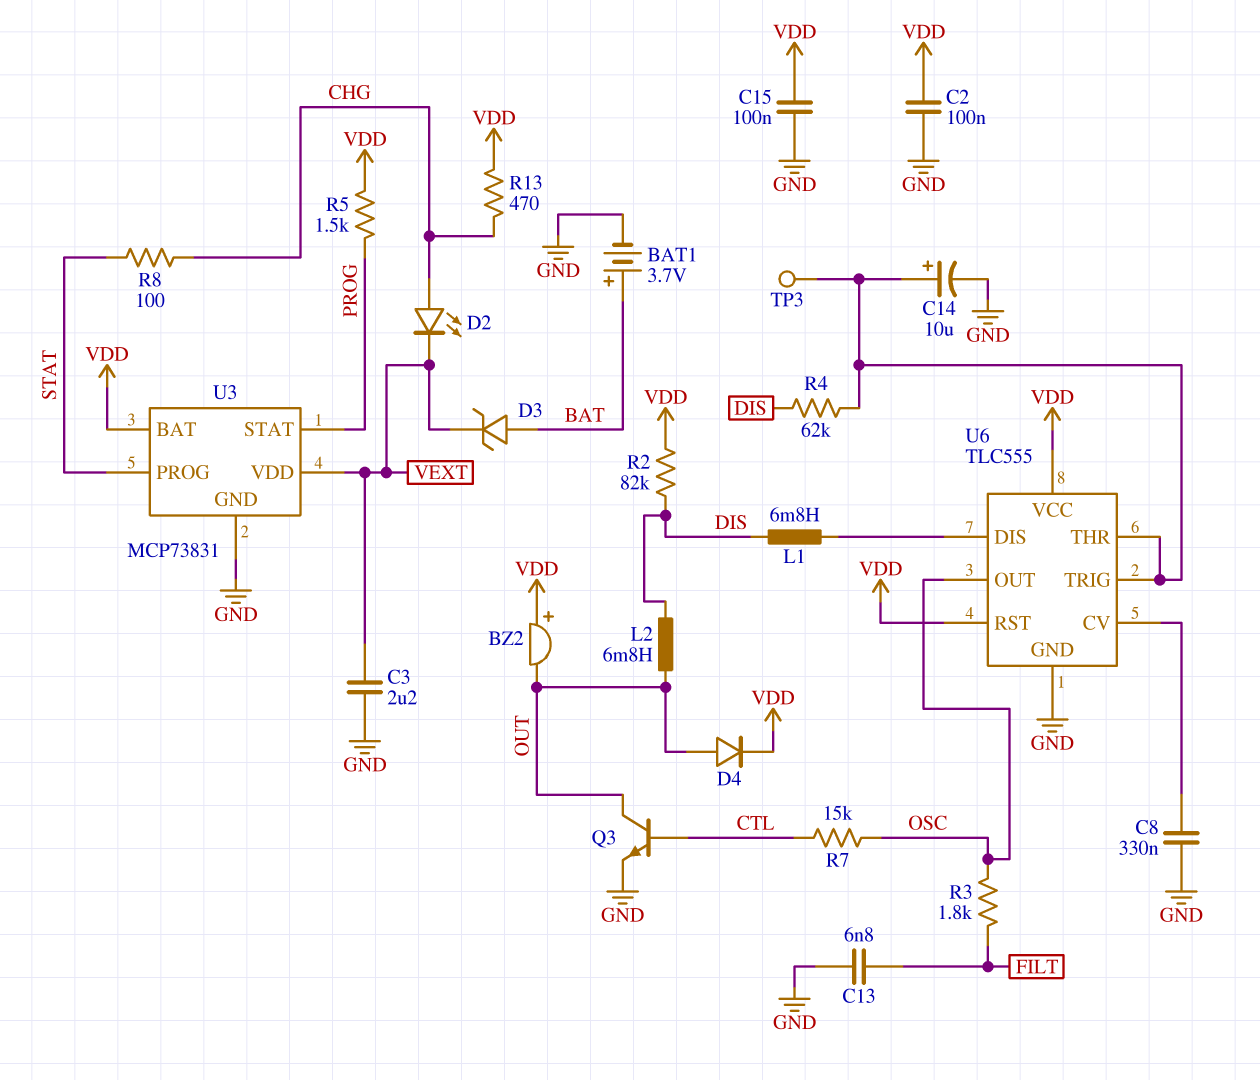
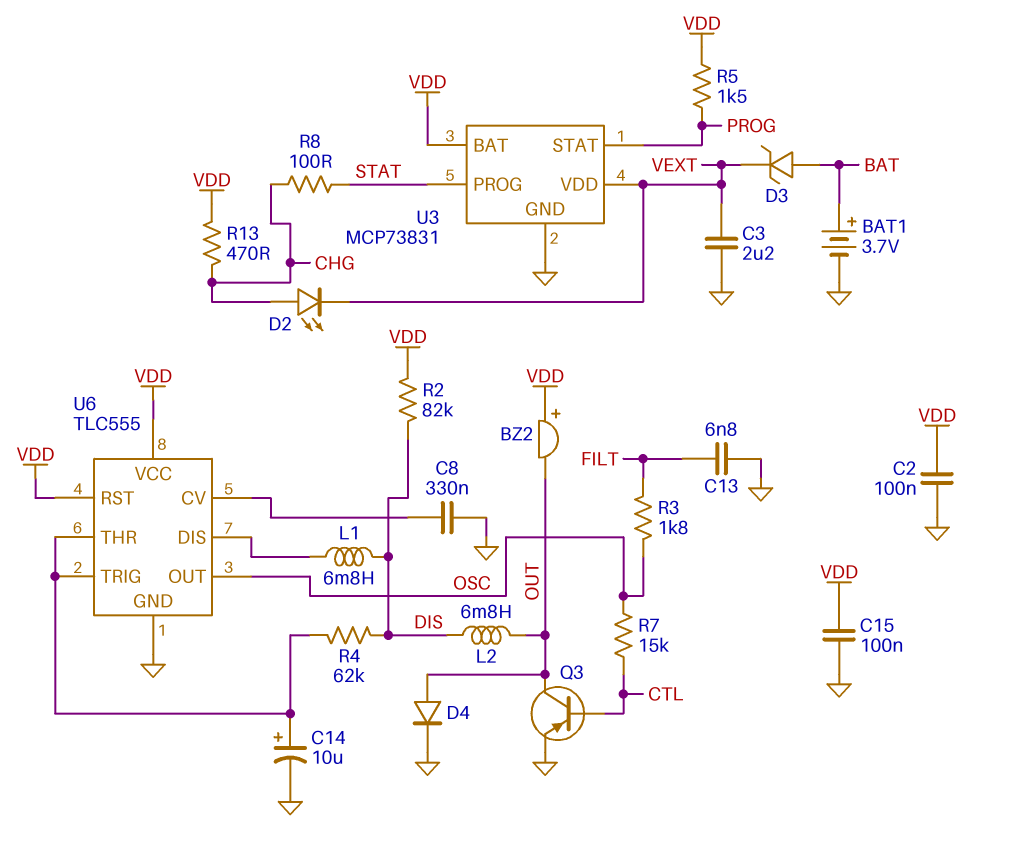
D4: diode (A OUT, K VDD) -> diode (A OUT, K GND)
Q3: NPN (B CTL, C OUT, E GND) -> PNP (B CTL, C OUT, E GND)
TP3: test point (U6/THR) -> none

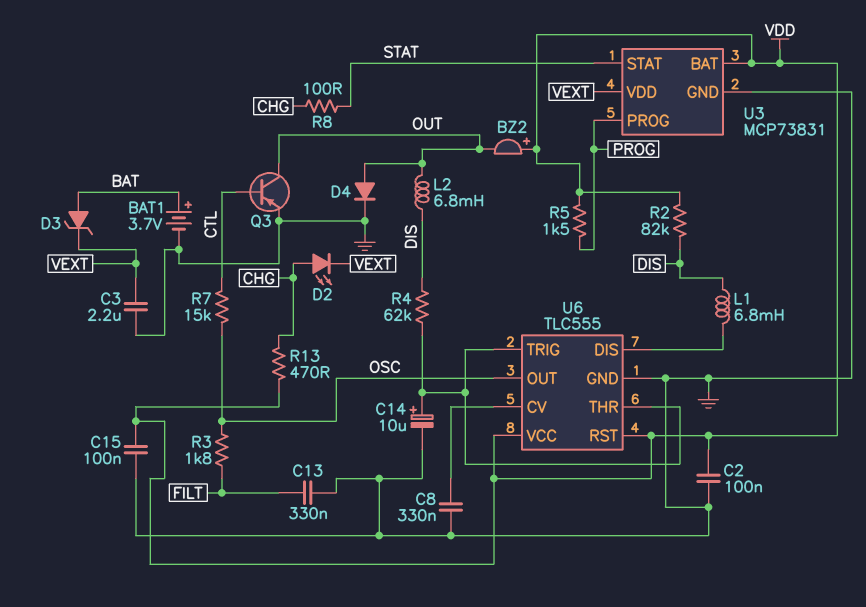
C13: 6.8nF (FILT, GND) -> 330nF (FILT, GND)
U3 pin PROG: STAT -> PROG
U3 pin STAT: PROG -> STAT

